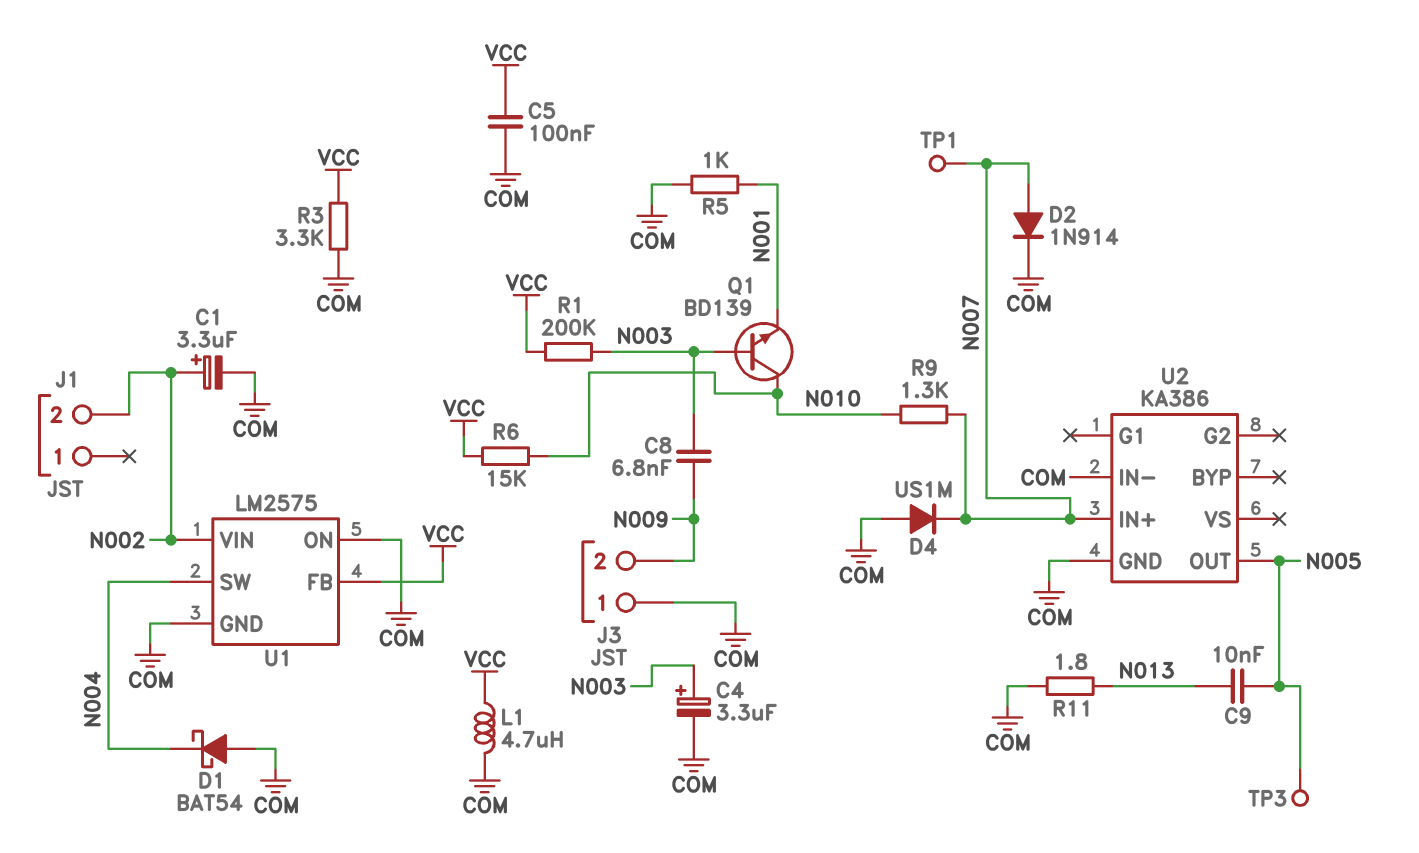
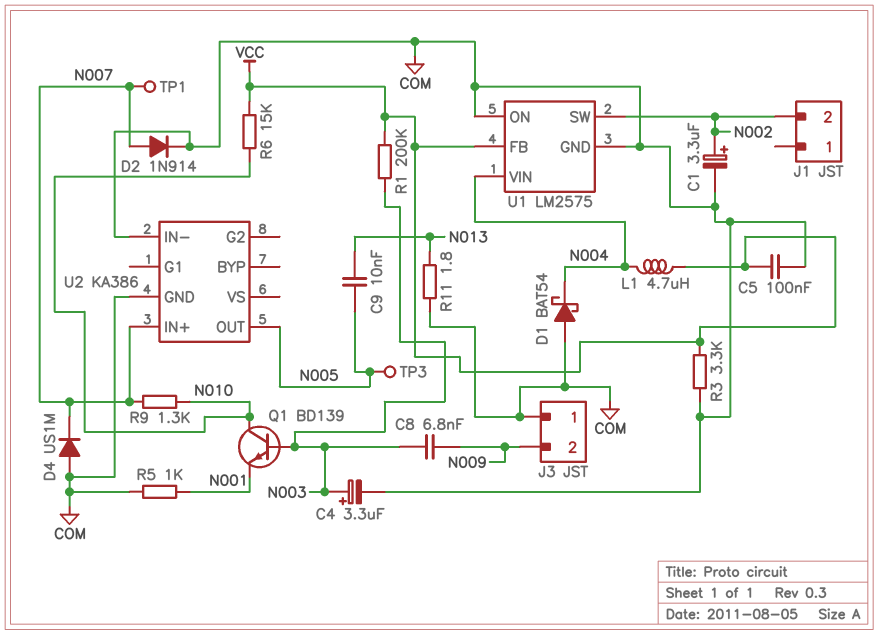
L1: 4.7uH (COM, VCC) -> 4.7uH (N004, VCC)
U1 pin SW: N004 -> N002
U1 pin VIN: N002 -> N004

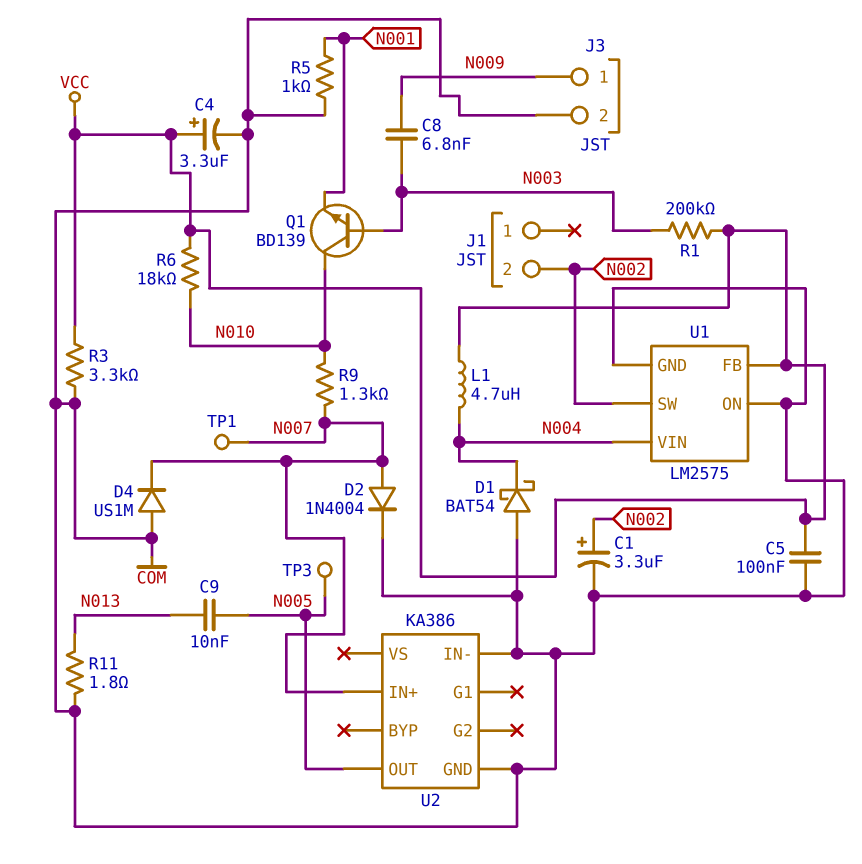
C4: 3.3uF (plus N003, minus COM) -> 3.3uF (plus VCC, minus COM)
D2: diode 1N914 (A N007, K COM) -> diode 1N4004 (A N007, K COM)
J3 pin 1: COM -> N009
J3 pin 2: N009 -> COM
R6: 15k (N010, VCC) -> 18k (N010, VCC)

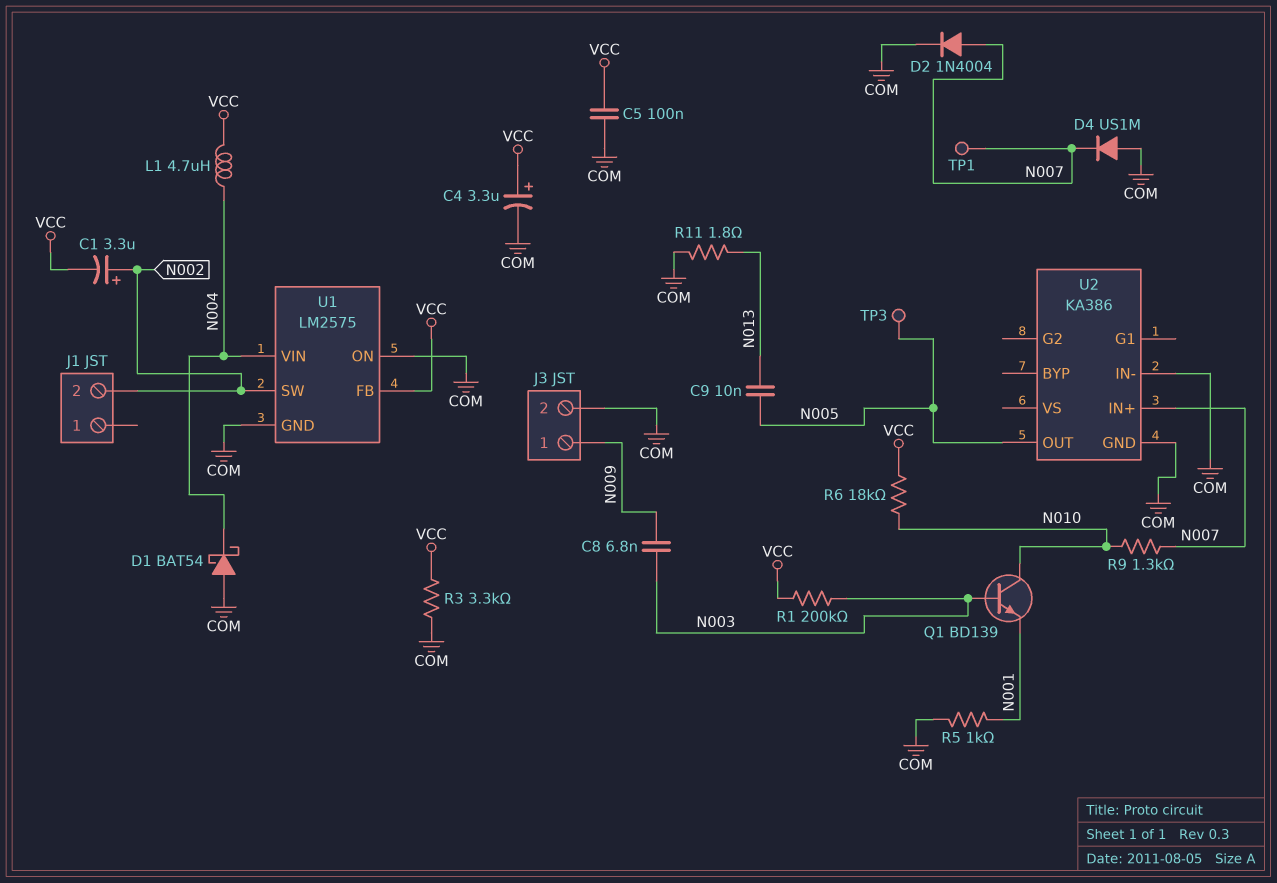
C1: 3.3uF (plus N002, minus COM) -> 3.3uF (plus N002, minus VCC)

